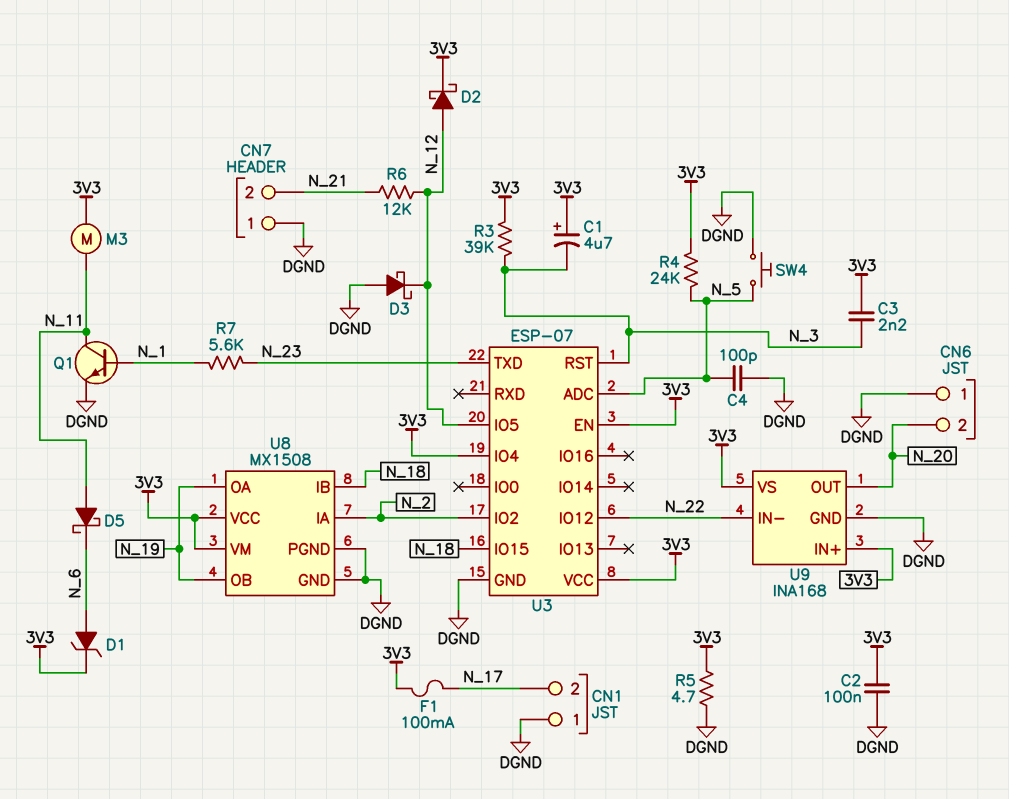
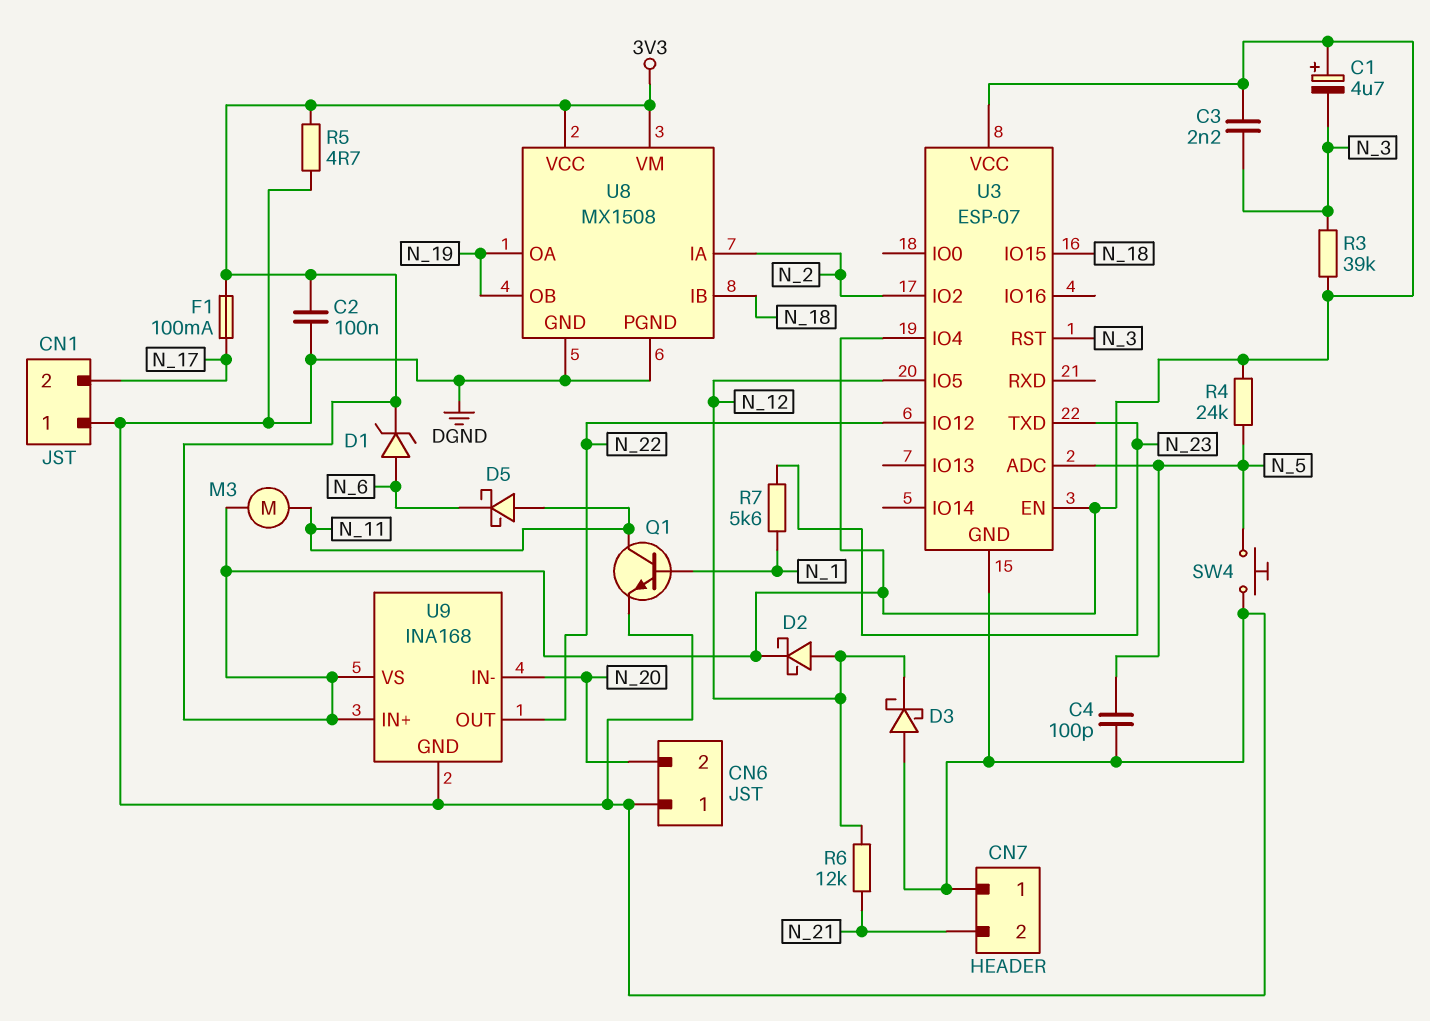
U9 pin IN-: N_22 -> N_20
U9 pin OUT: N_20 -> N_22

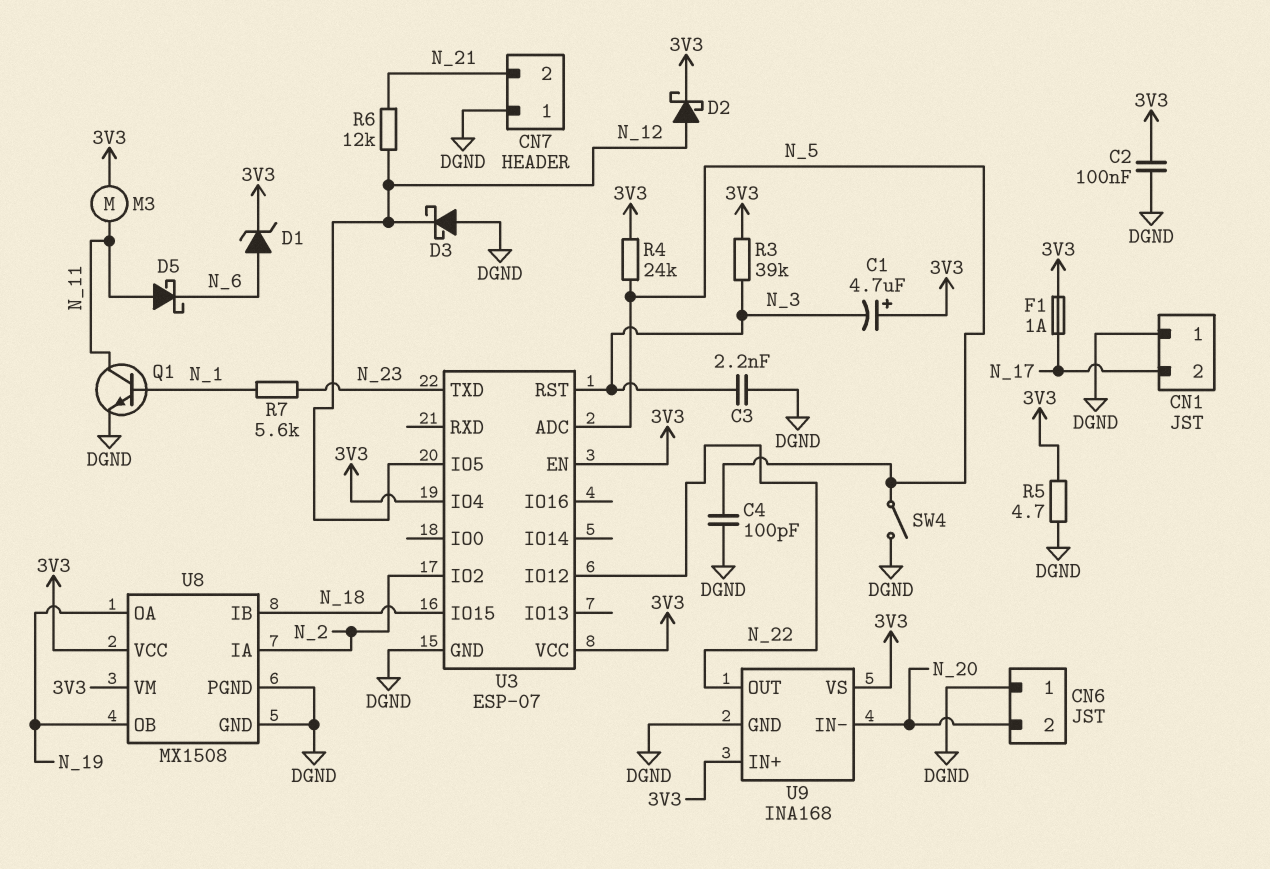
C3: 2.2nF (3V3, N_3) -> 2.2nF (DGND, N_3)
F1: 100mA (3V3, N_17) -> 1A (3V3, N_17)
SW4: button (DGND, N_5) -> switch (DGND, N_5)

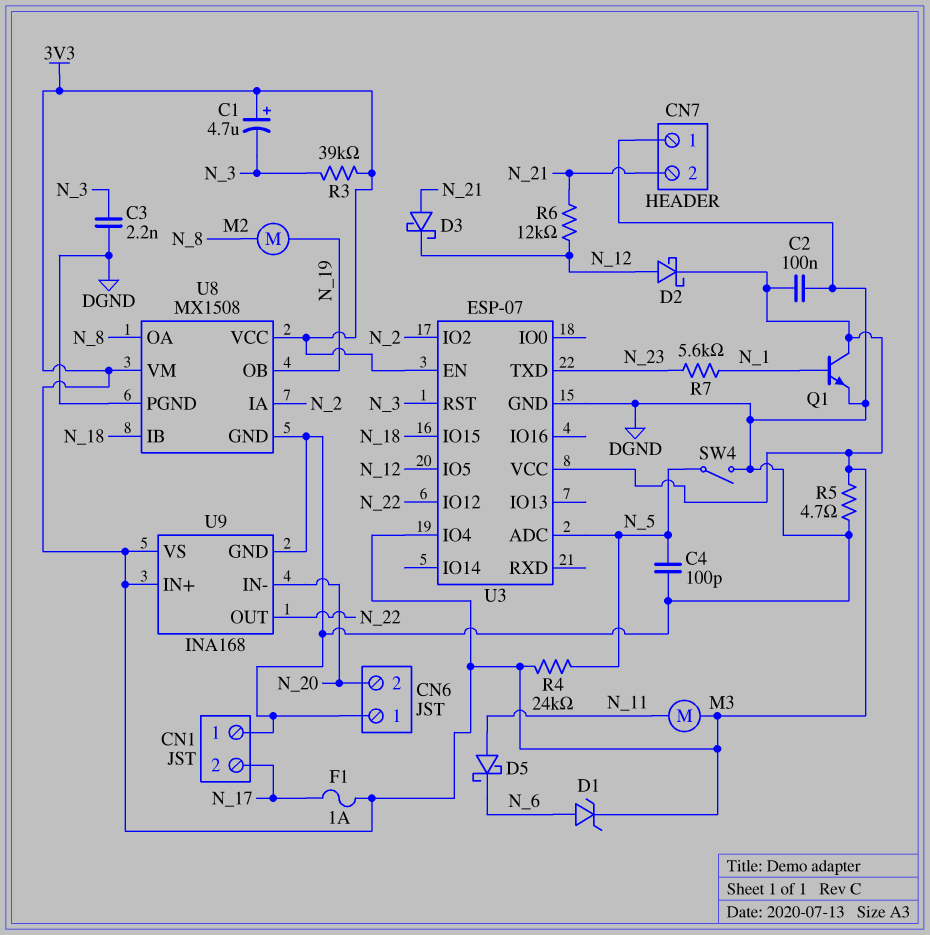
D3: schottky (A DGND, K N_12) -> schottky (A N_21, K N_12)
M2: none -> motor (N_8, N_19)
Q1: NPN (B N_1, C N_11, E DGND) -> NPN (B N_1, C 3V3, E DGND)
U8 pin OA: N_19 -> N_8

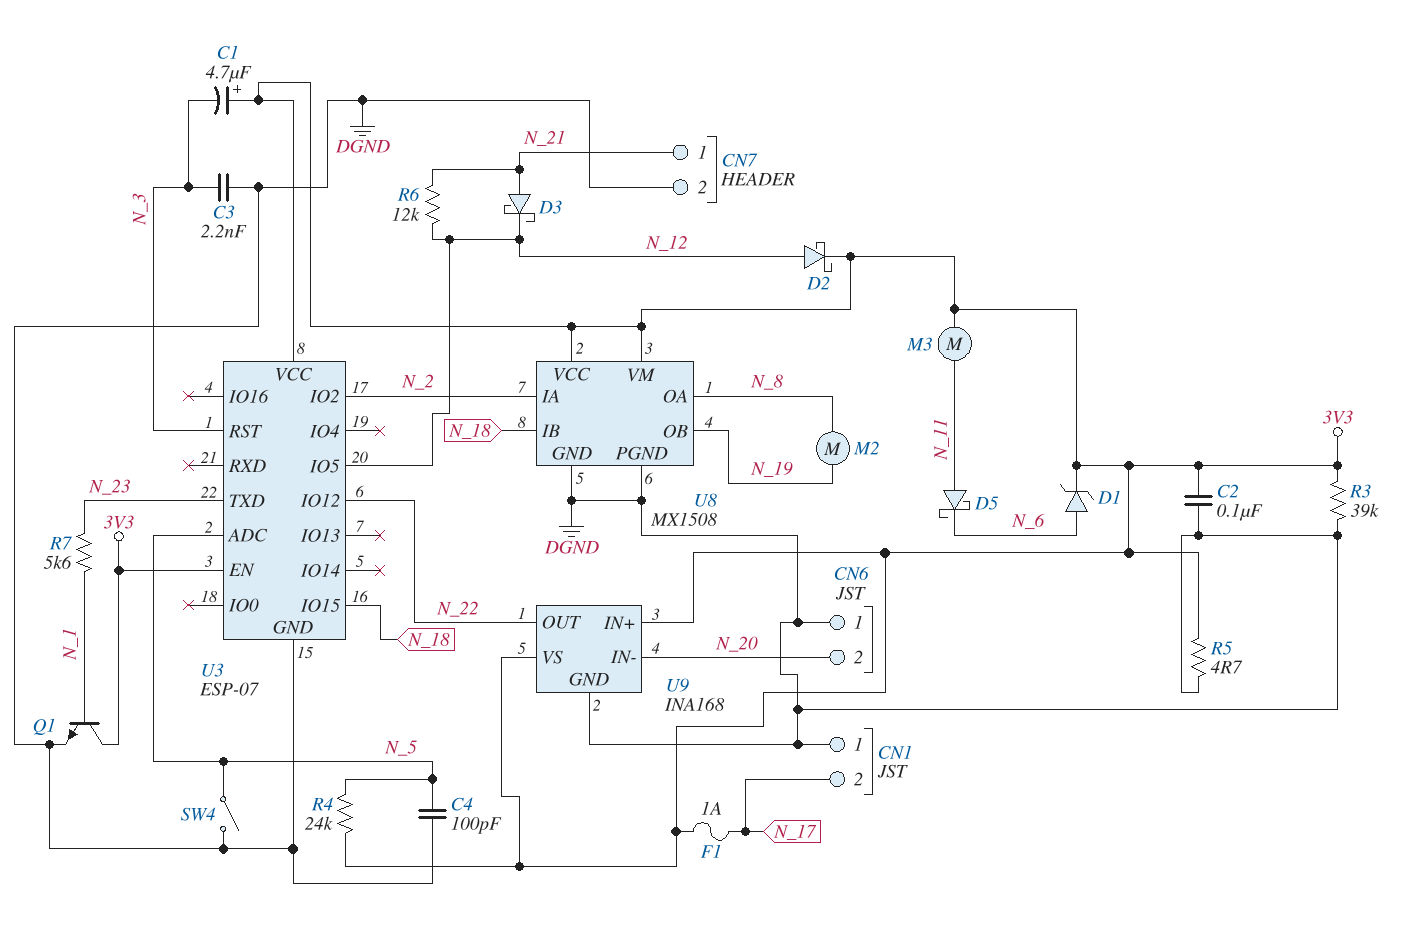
CN7 pin 1: DGND -> N_21
CN7 pin 2: N_21 -> DGND
R3: 39k (3V3, N_3) -> 39k (3V3, DGND)
U3 pin IO4: 3V3 -> none

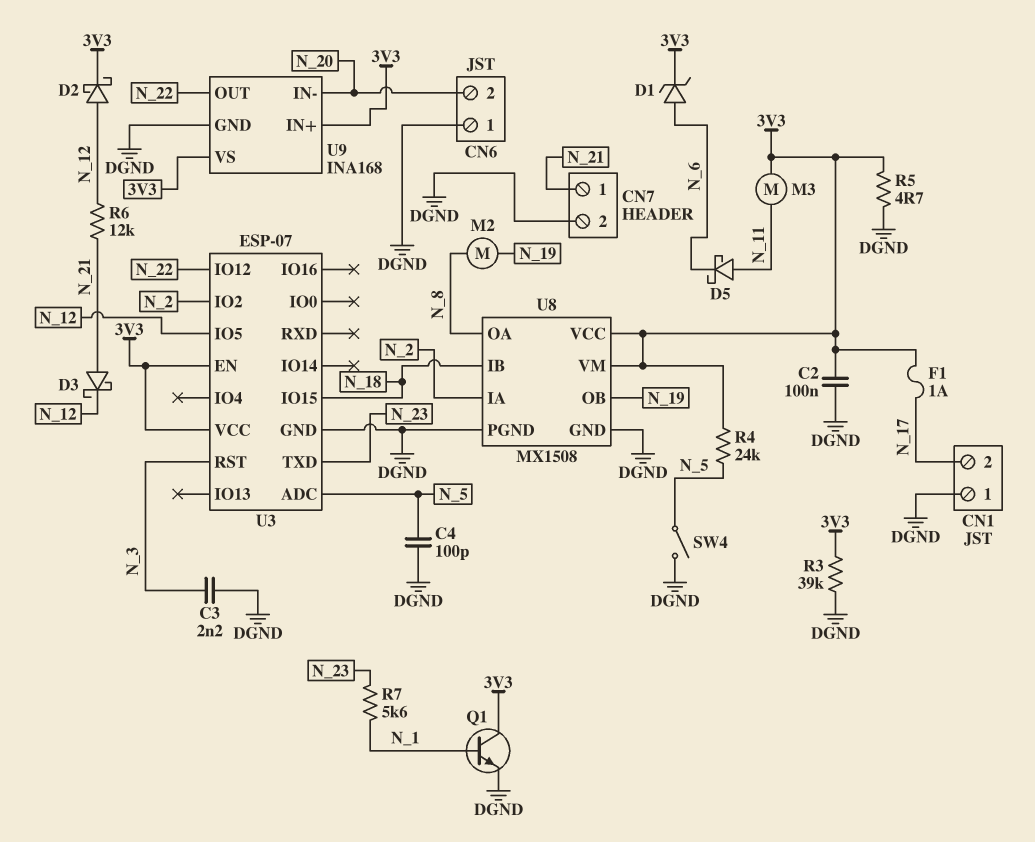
C1: 4.7uF (plus 3V3, minus N_3) -> none

